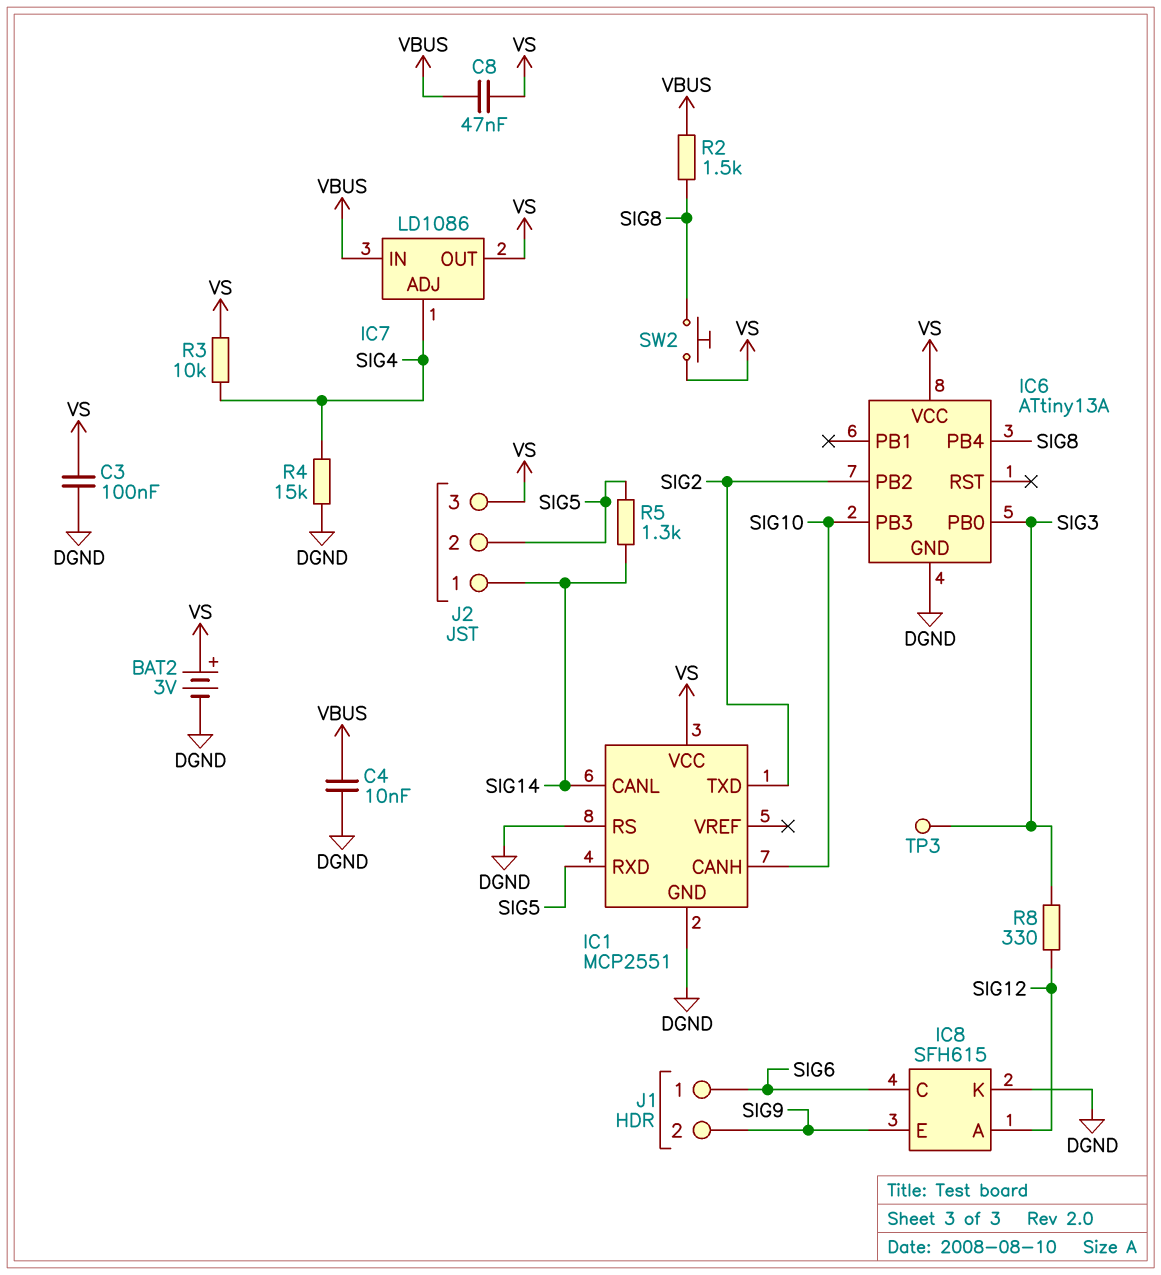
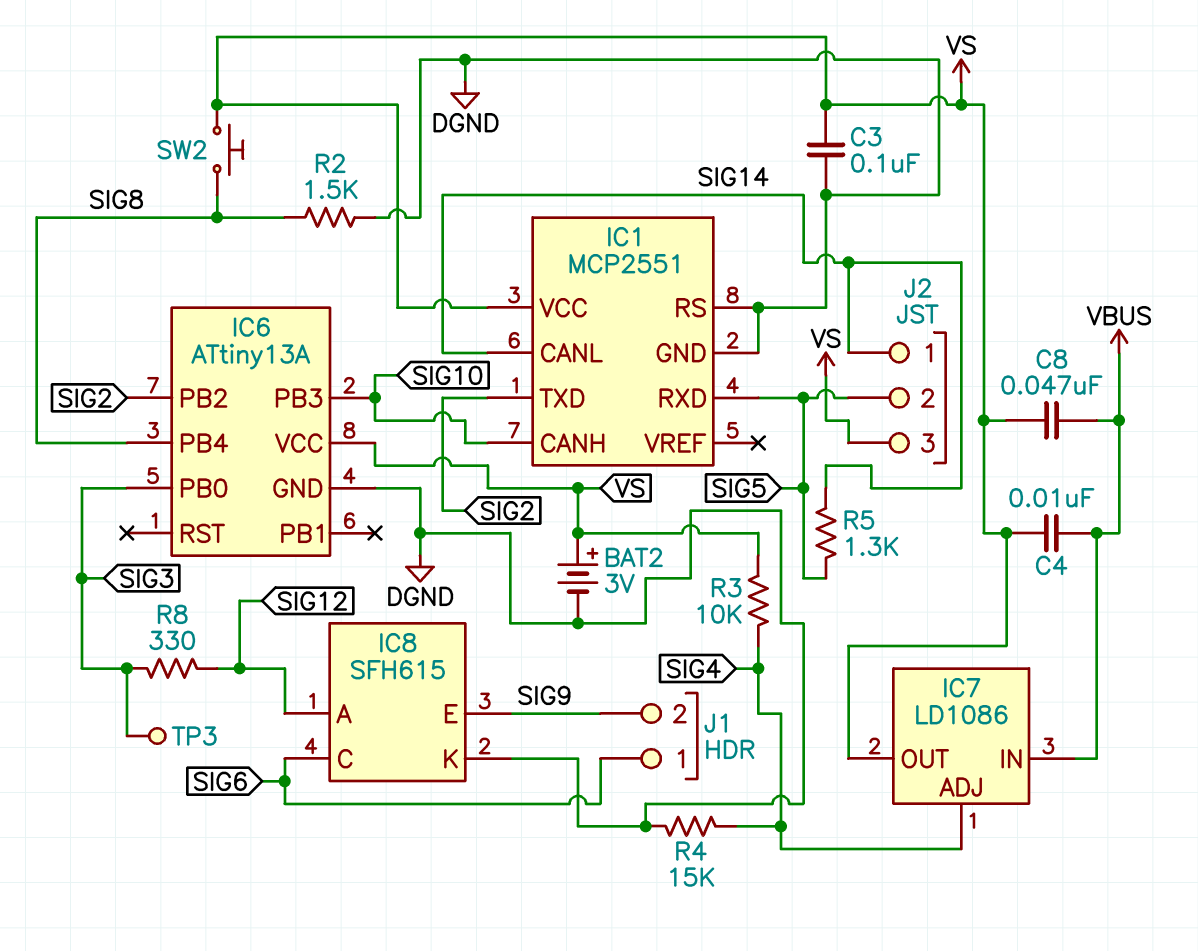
C4: 10nF (DGND, VBUS) -> 10nF (VBUS, VS)
R2: 1.5k (SIG8, VBUS) -> 1.5k (DGND, SIG8)

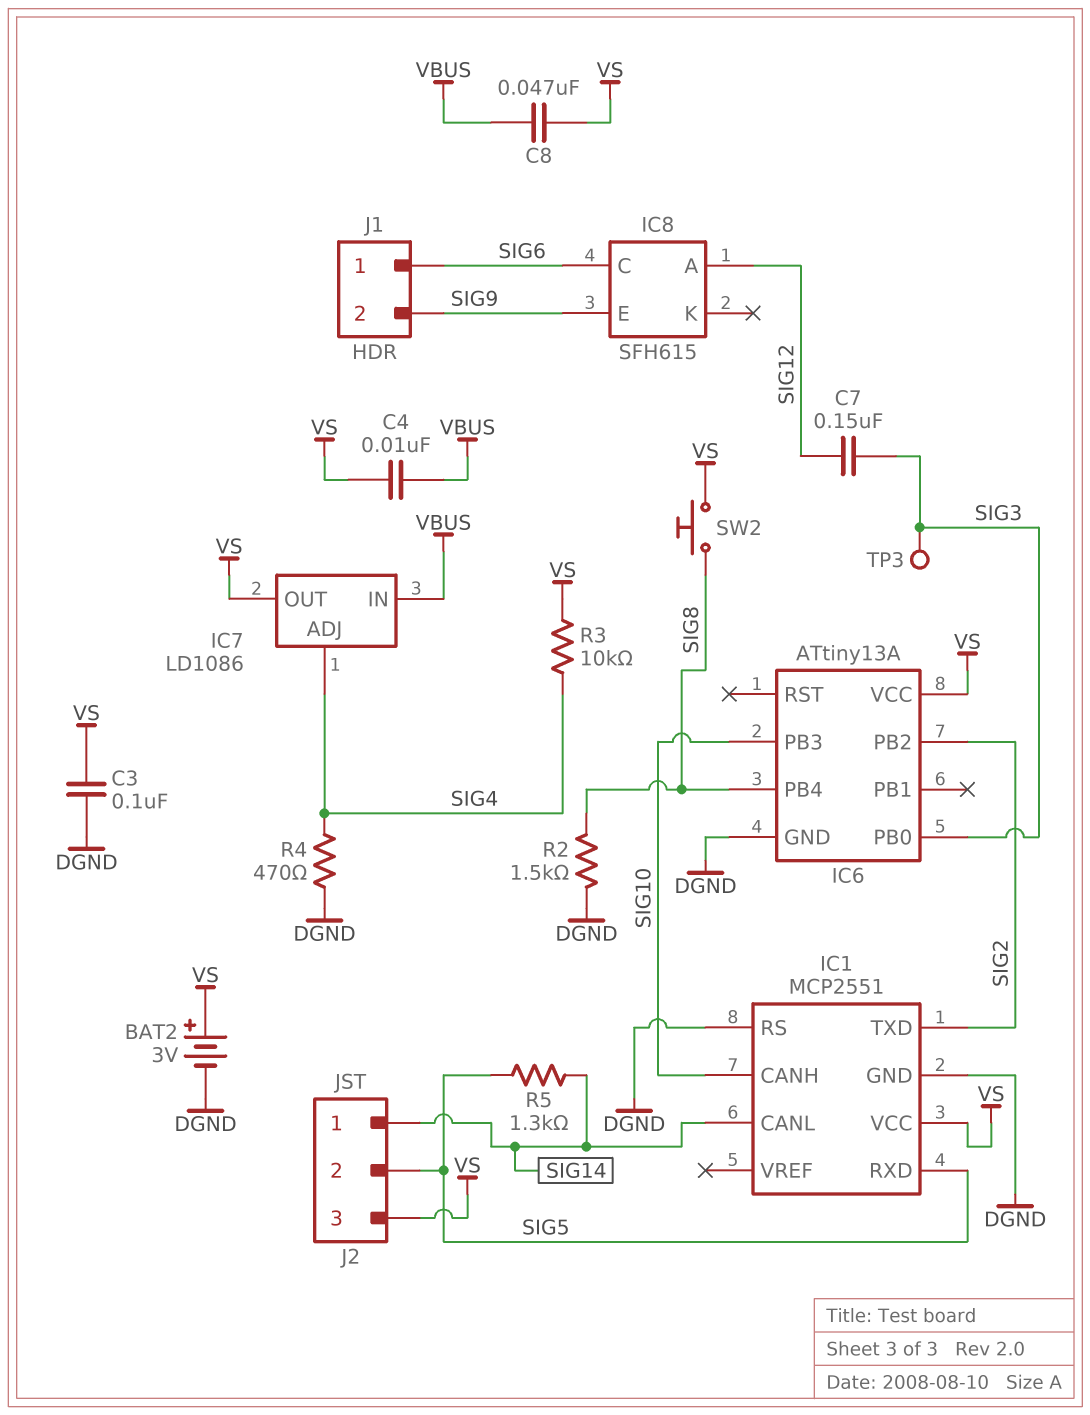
C7: none -> 150nF (SIG3, SIG12)
IC8 pin K: DGND -> none
R4: 15k (DGND, SIG4) -> 470 (DGND, SIG4)
R8: 330 (SIG3, SIG12) -> none

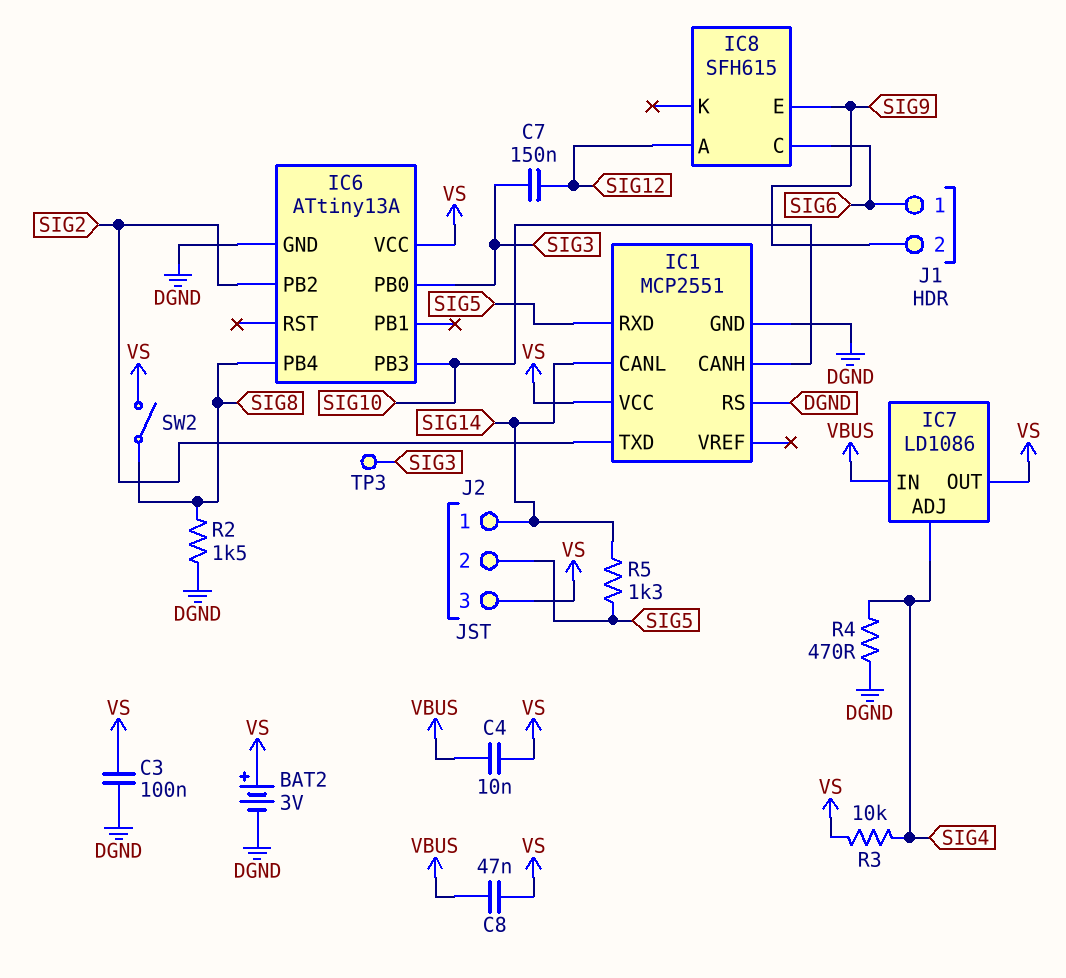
SW2: button (SIG8, VS) -> switch (SIG8, VS)

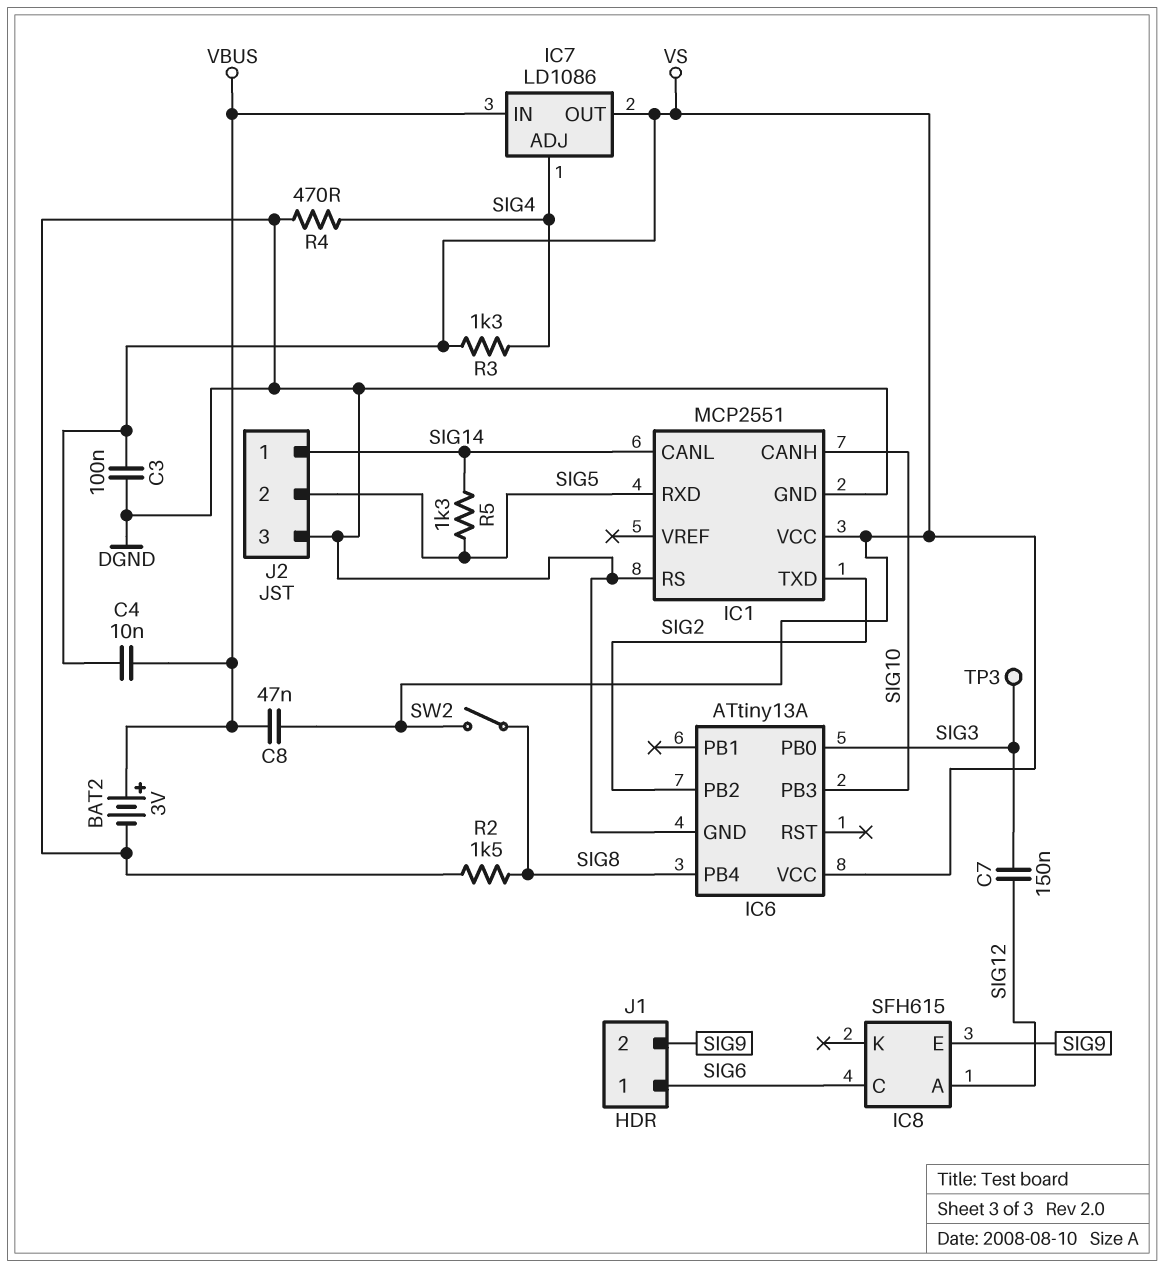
BAT2: 3V (plus VS, minus DGND) -> 3V (plus VBUS, minus DGND)
J2 pin 3: VS -> DGND
R3: 10k (SIG4, VS) -> 1.3k (SIG4, VS)

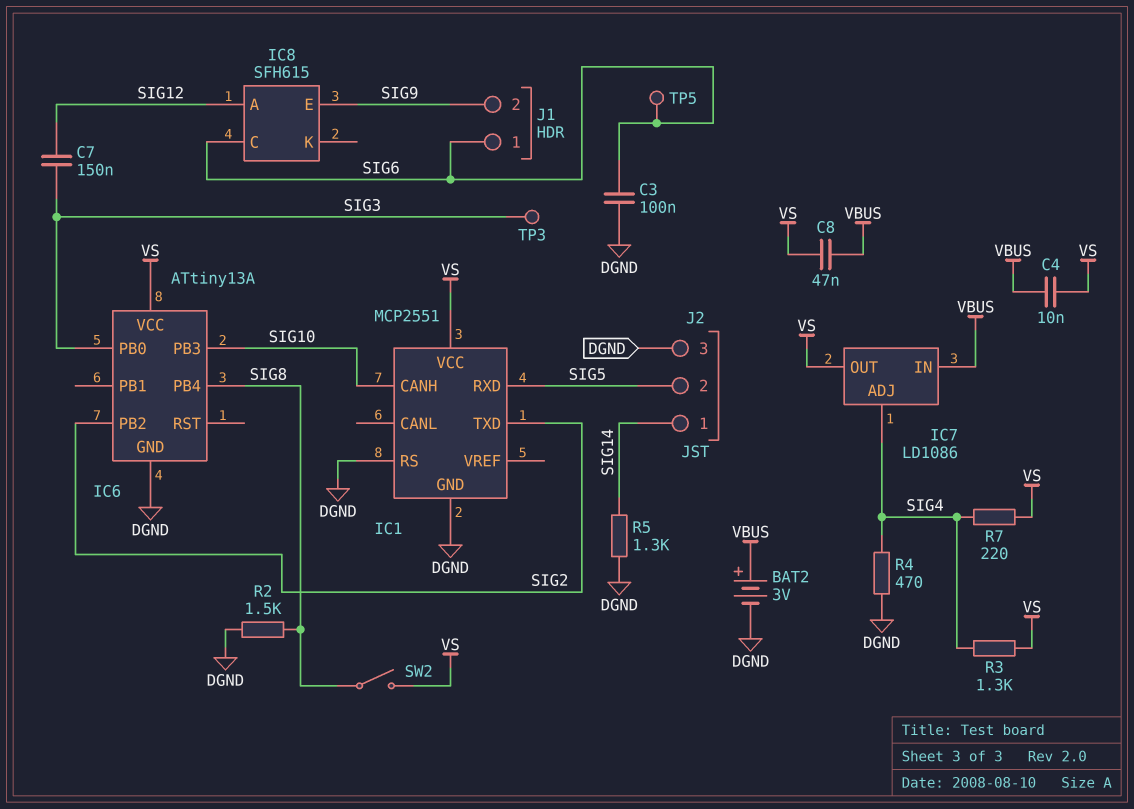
C3: 100nF (DGND, VS) -> 100nF (DGND, SIG6)
IC1 pin CANL: SIG14 -> none
R5: 1.3k (SIG5, SIG14) -> 1.3k (DGND, SIG14)
R7: none -> 220 (SIG4, VS)
TP5: none -> test point (SIG6)

